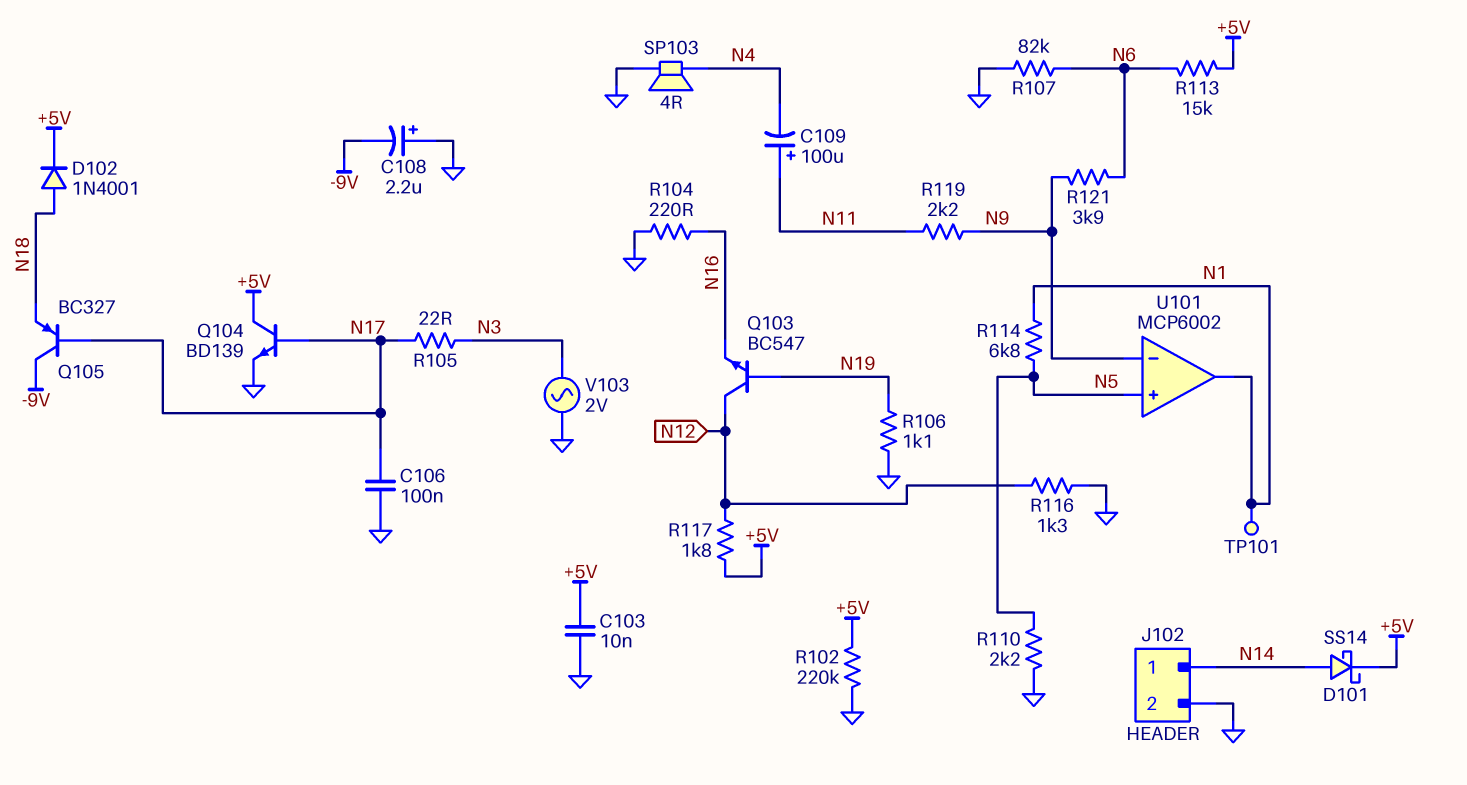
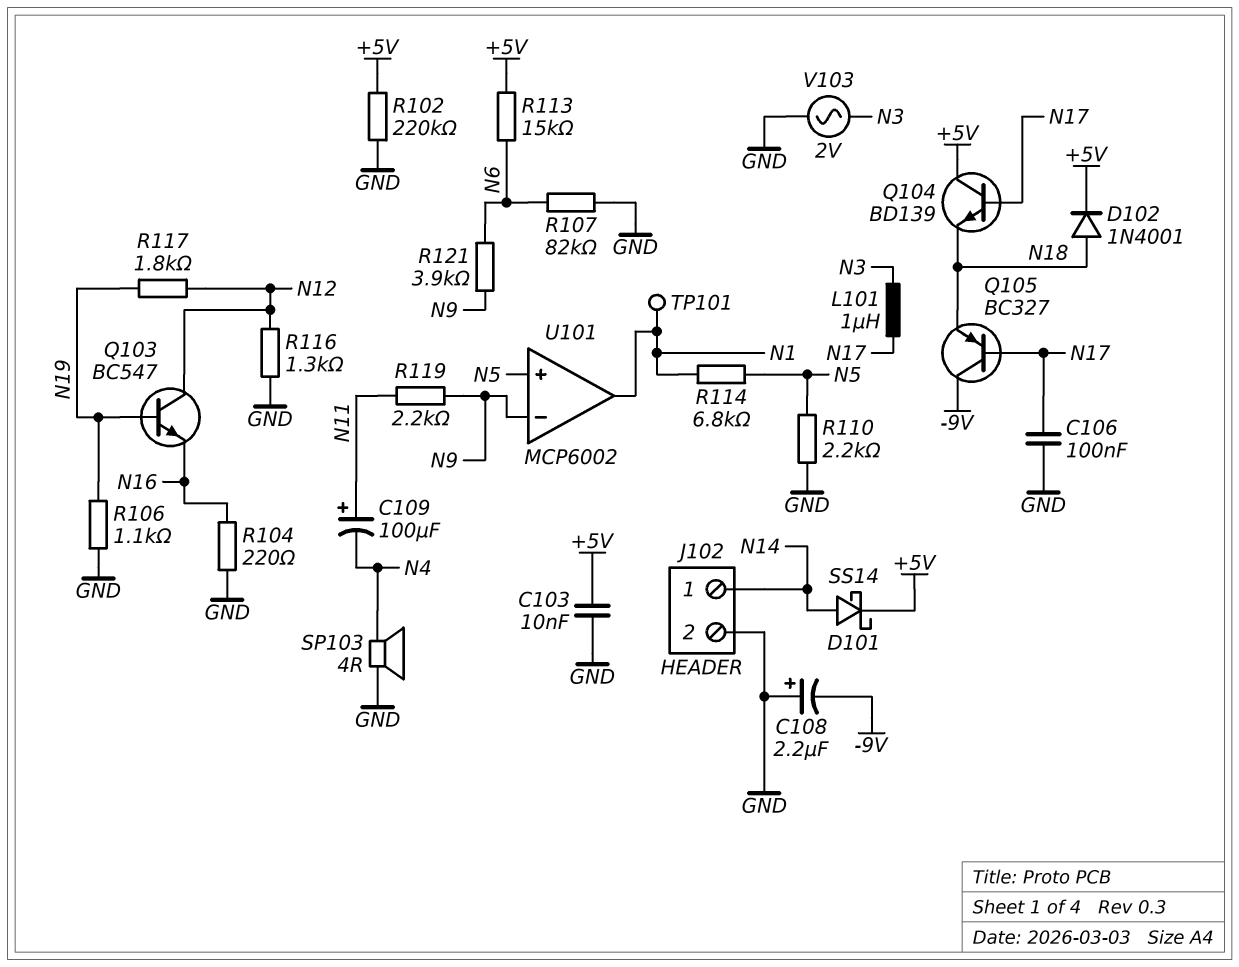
L101: none -> 1uH (N3, N17)
Q104: NPN BD139 (B N17, C +5V, E GND) -> NPN BD139 (B N17, C +5V, E N18)
R105: 22 (N3, N17) -> none
R117: 1.8k (+5V, N12) -> 1.8k (N12, N19)

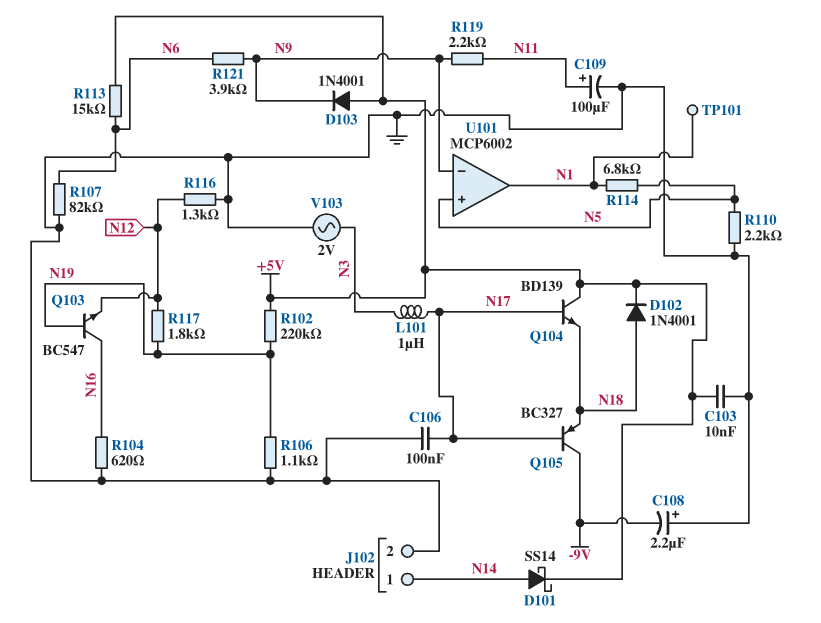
C109: 100uF (plus N11, minus N4) -> 100uF (plus N11, minus GND)
D103: none -> diode 1N4001 (A +5V, K N9)
Q103: NPN BC547 (B N19, C N12, E N16) -> NPN BC547 (B N19, C N16, E N12)
R102: 220k (+5V, GND) -> 220k (+5V, N19)
R104: 220 (GND, N16) -> 620 (GND, N16)
SP103: speaker 4R (GND, N4) -> none

